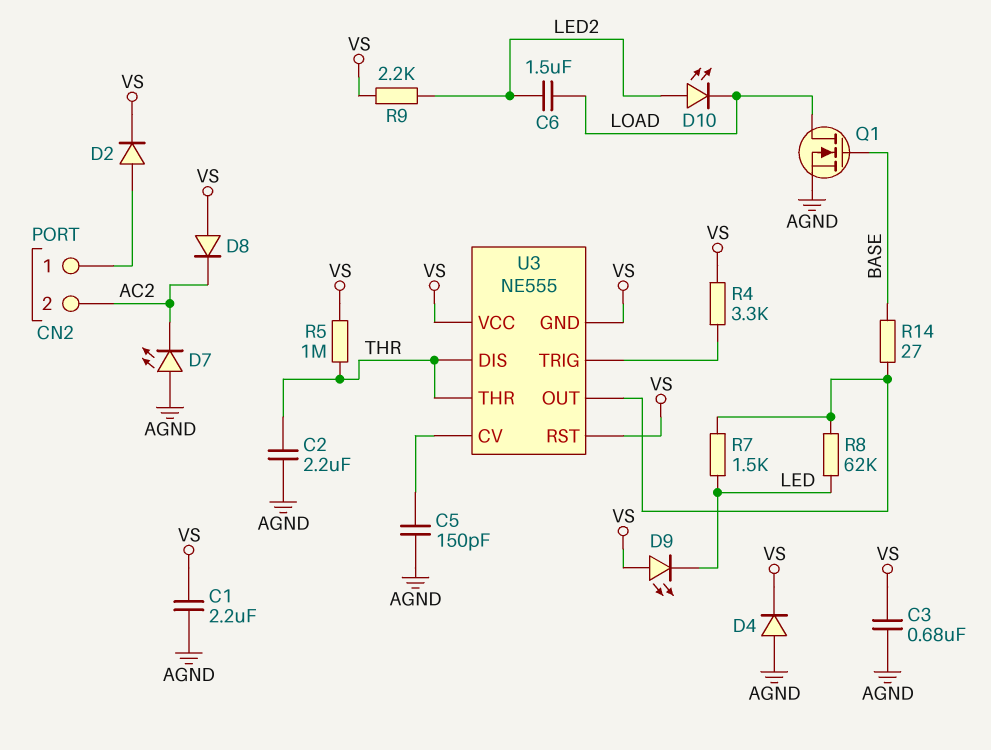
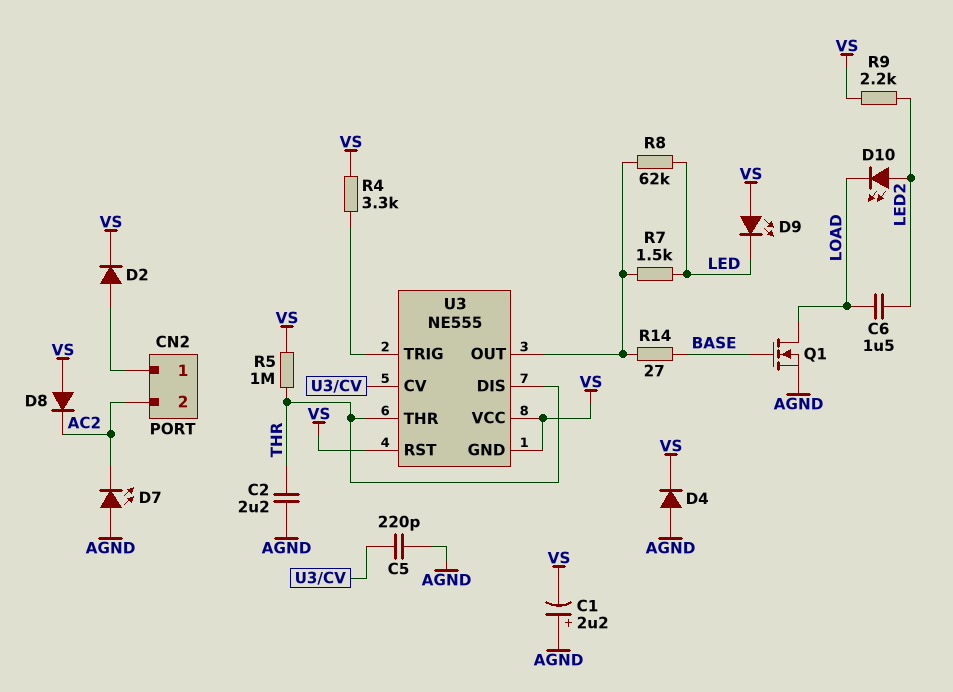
C1: 2.2uF (AGND, VS) -> 2.2uF (plus AGND, minus VS)
C3: 680nF (AGND, VS) -> none
C5: 150pF (AGND, U3/CV) -> 220pF (AGND, U3/CV)

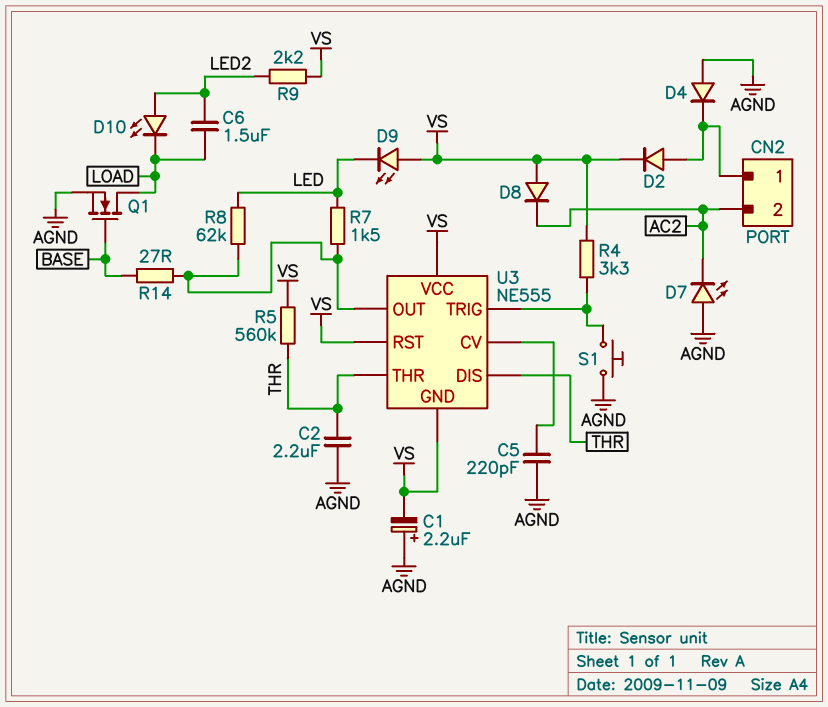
D4: diode (A AGND, K VS) -> diode (A AGND, K CN2/1)
R5: 1M (THR, VS) -> 560k (THR, VS)
S1: none -> button (AGND, U3/TRIG)

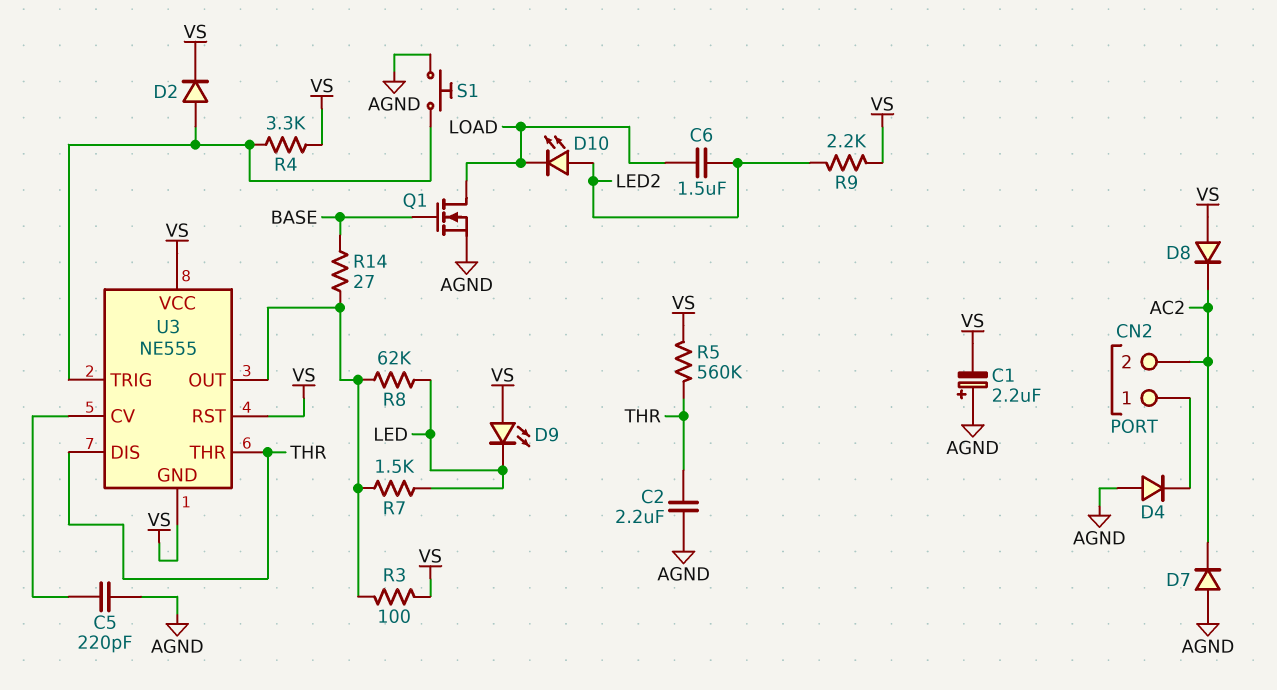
D2: diode (A CN2/1, K VS) -> diode (A U3/TRIG, K VS)
D7: LED (A AGND, K AC2) -> diode (A AGND, K AC2)
R3: none -> 100 (U3/OUT, VS)

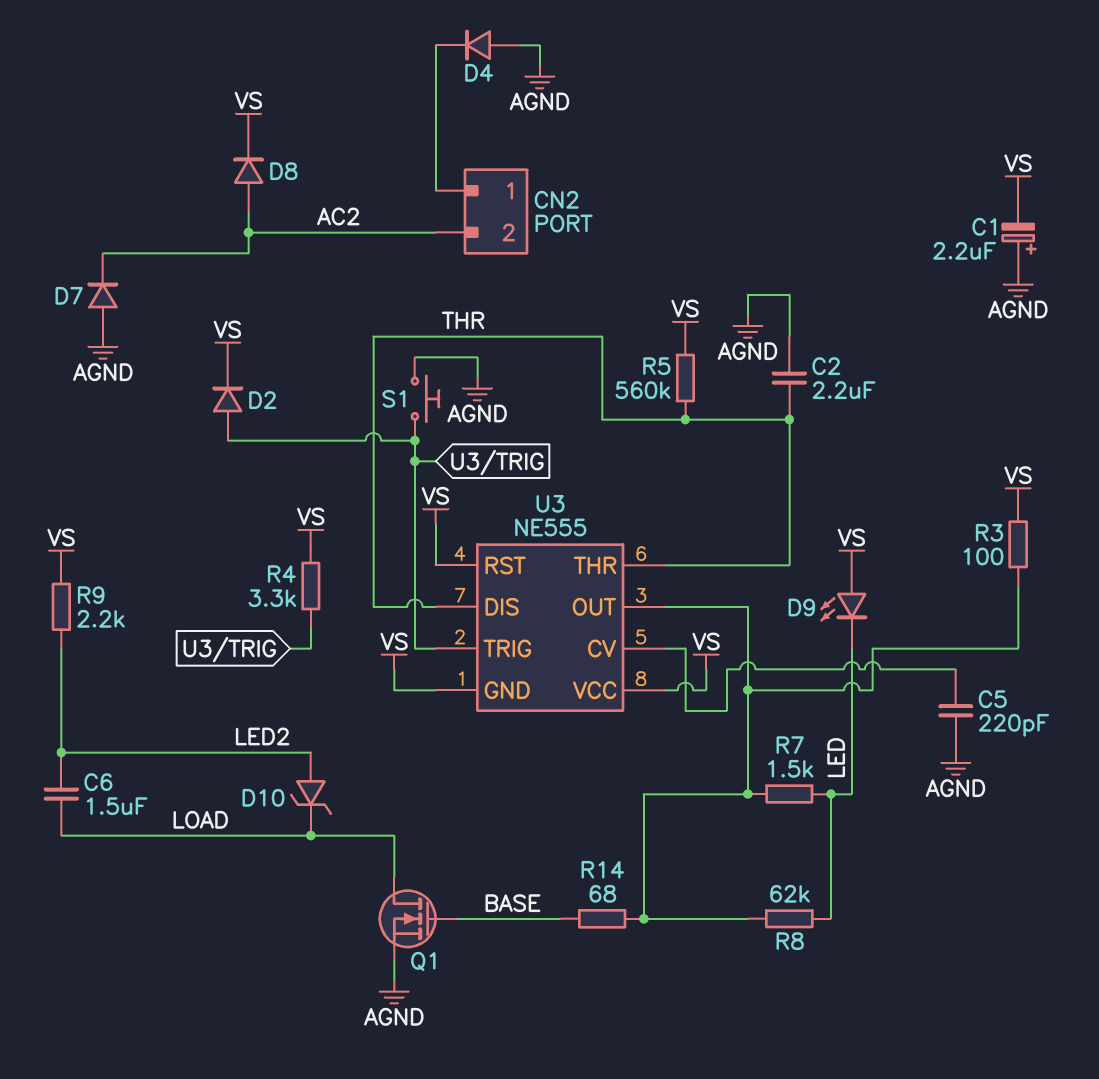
D8: diode (A VS, K AC2) -> diode (A AC2, K VS)
D10: LED (A LED2, K LOAD) -> zener (A LED2, K LOAD)
R14: 27 (BASE, U3/OUT) -> 68 (BASE, U3/OUT)

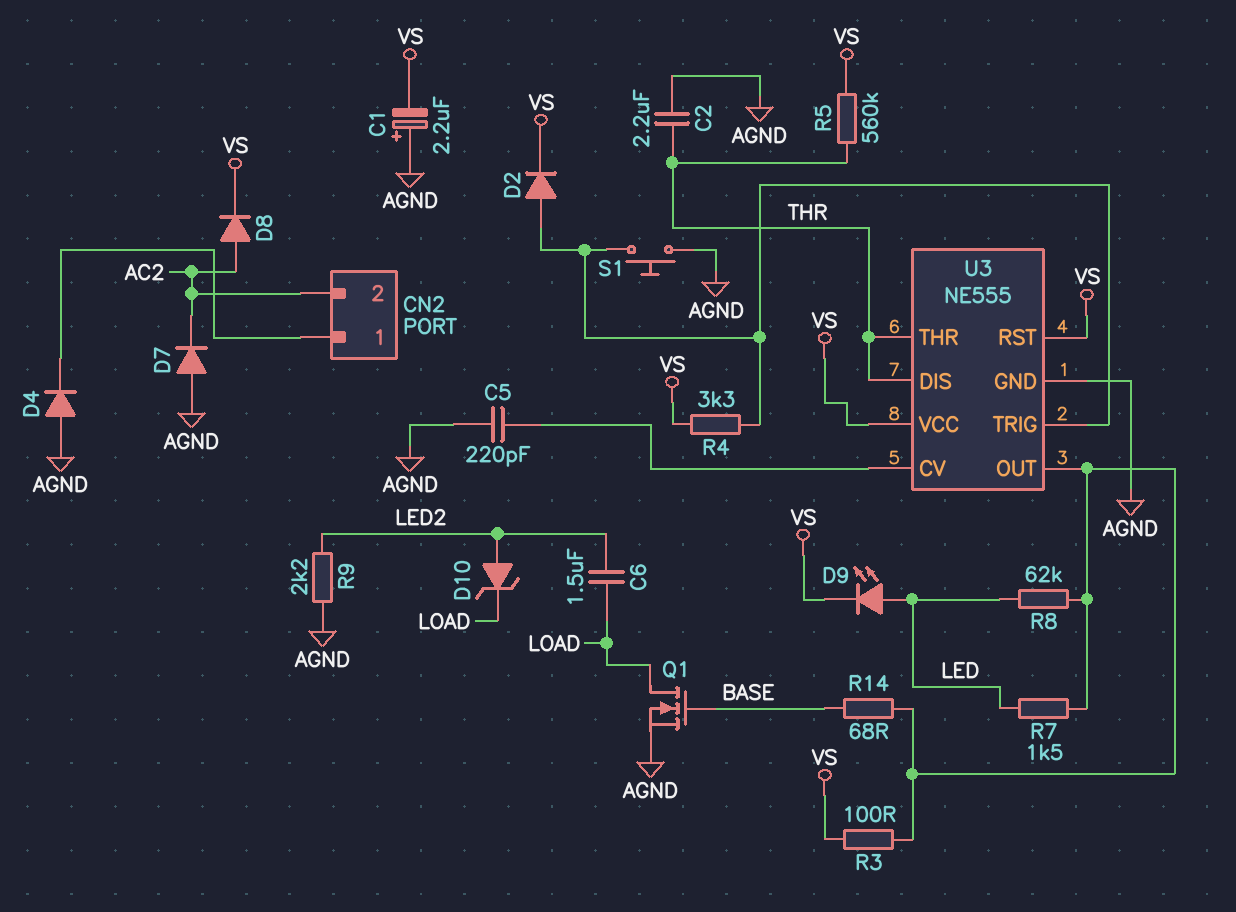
D9: LED (A VS, K LED) -> LED (A LED, K VS)
R9: 2.2k (LED2, VS) -> 2.2k (AGND, LED2)
U3 pin GND: VS -> AGND

